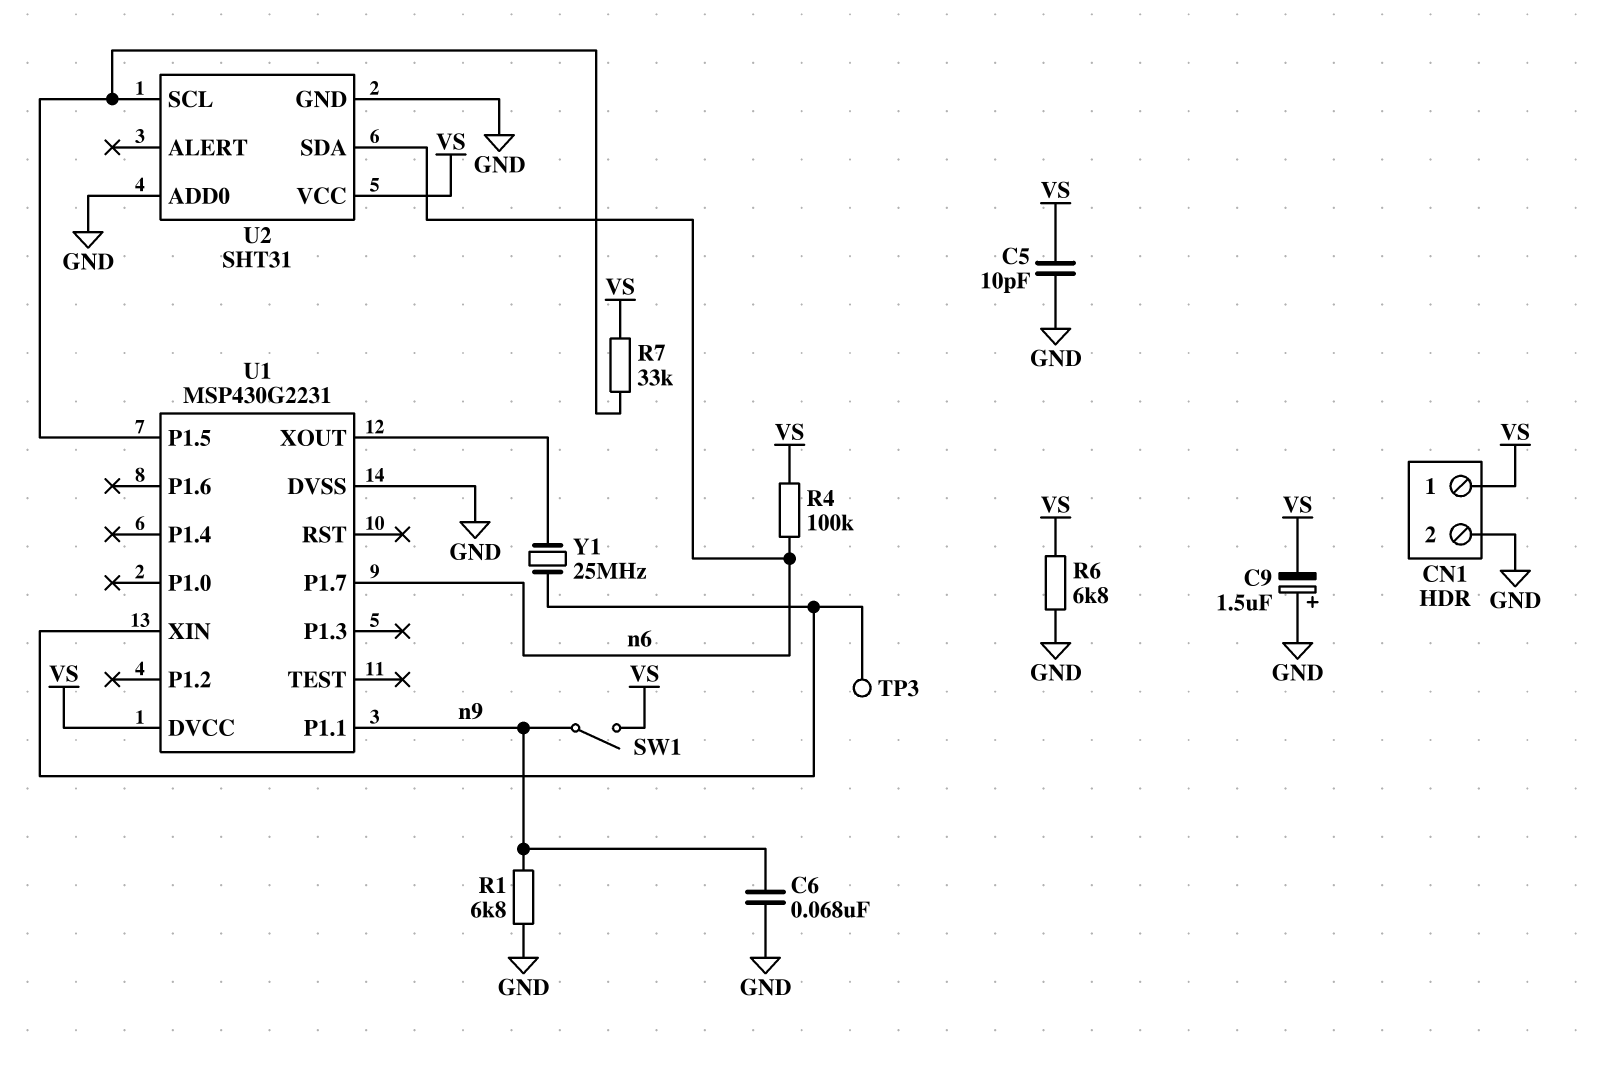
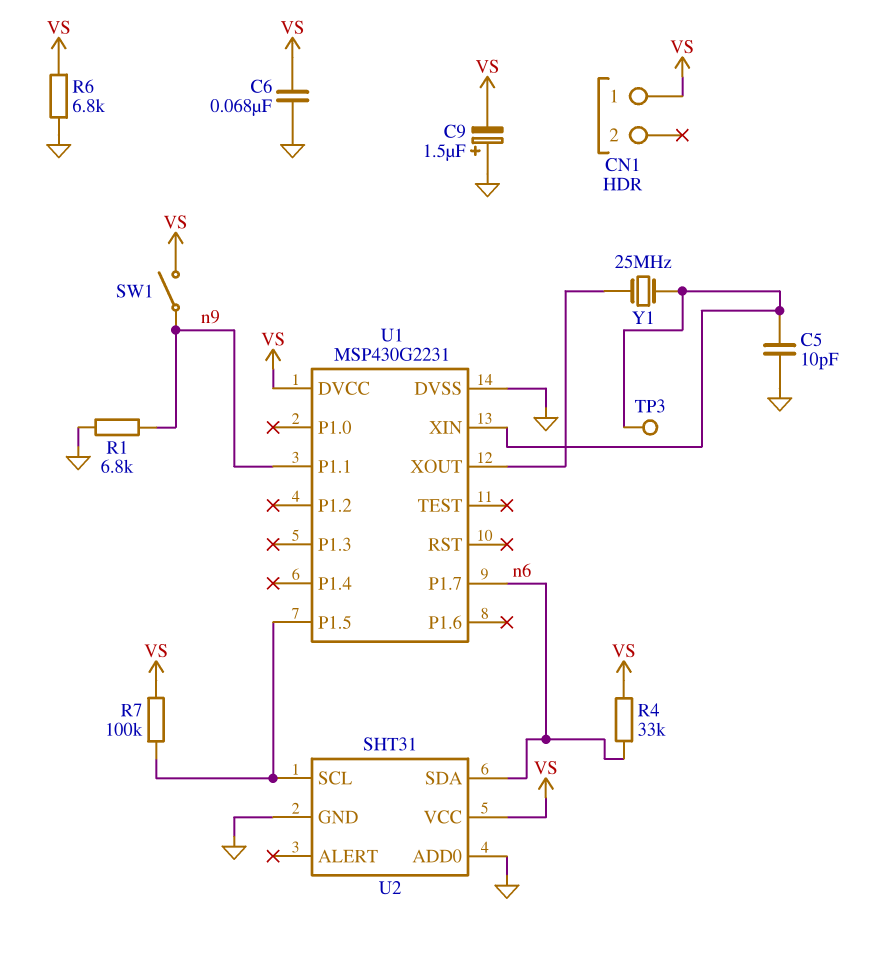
C5: 10pF (GND, VS) -> 10pF (GND, U1/XIN)
C6: 68nF (GND, n9) -> 68nF (GND, VS)
CN1 pin 2: GND -> none
R4: 100k (VS, n6) -> 33k (VS, n6)
R7: 33k (U1/P1.5, VS) -> 100k (U1/P1.5, VS)

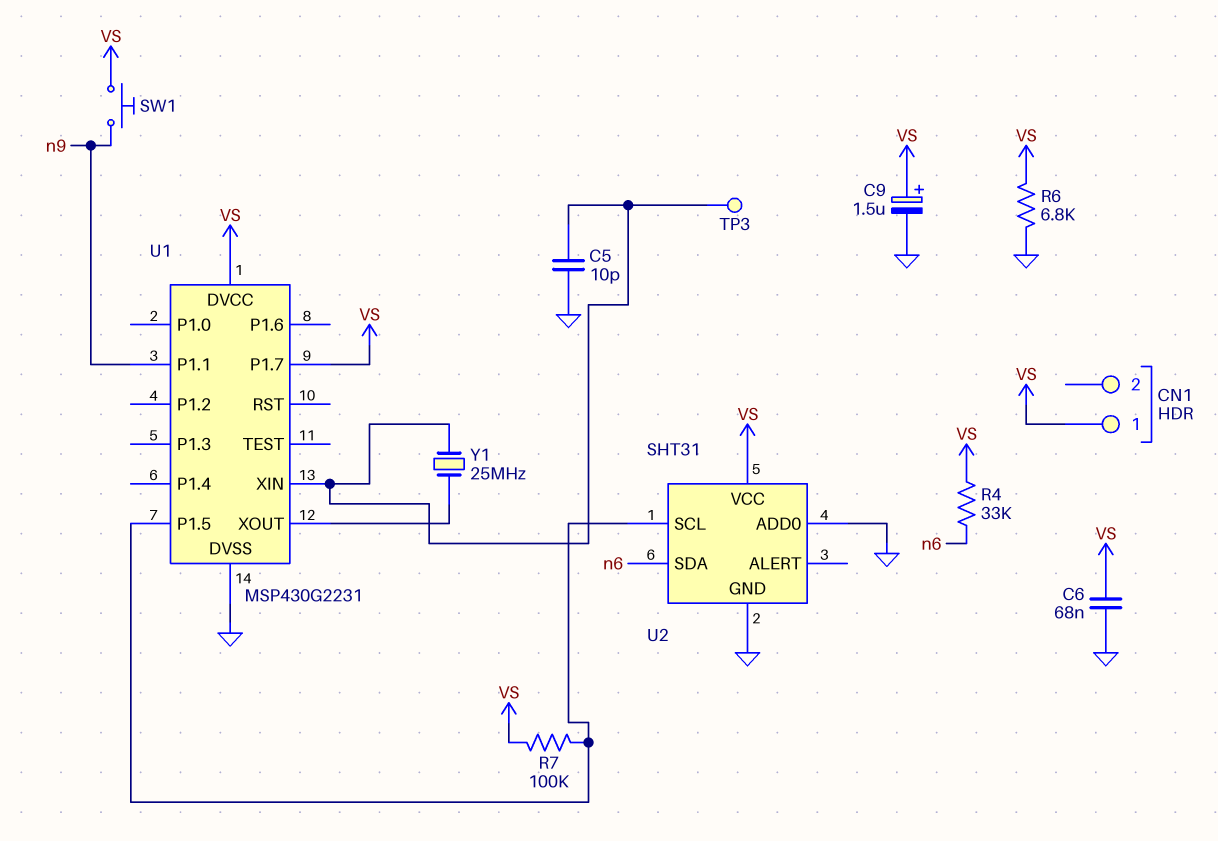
C9: 1.5uF (plus GND, minus VS) -> 1.5uF (plus VS, minus GND)
R1: 6.8k (GND, n9) -> none
SW1: switch (VS, n9) -> button (VS, n9)
U1 pin P1.7: n6 -> VS

